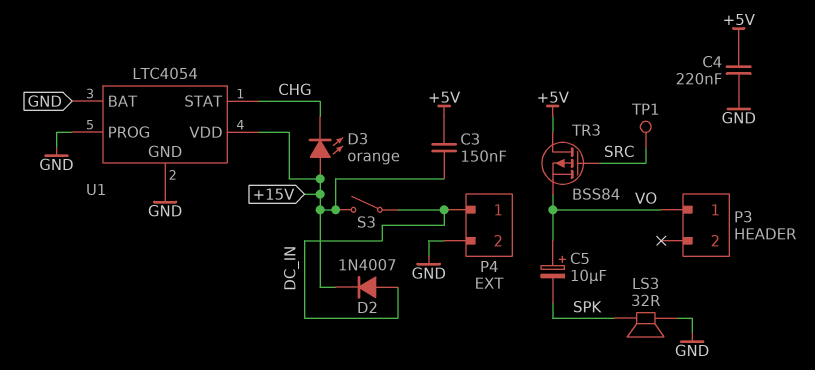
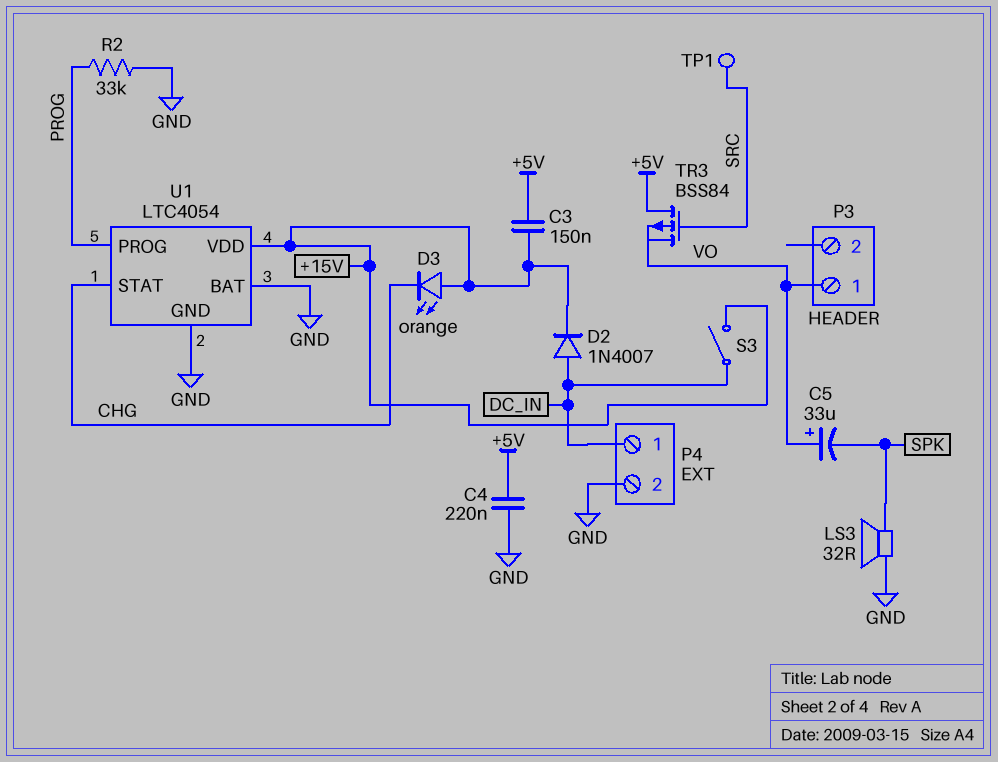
C5: 10uF (plus VO, minus SPK) -> 33uF (plus VO, minus SPK)
R2: none -> 33k (GND, PROG)
U1 pin PROG: GND -> PROG

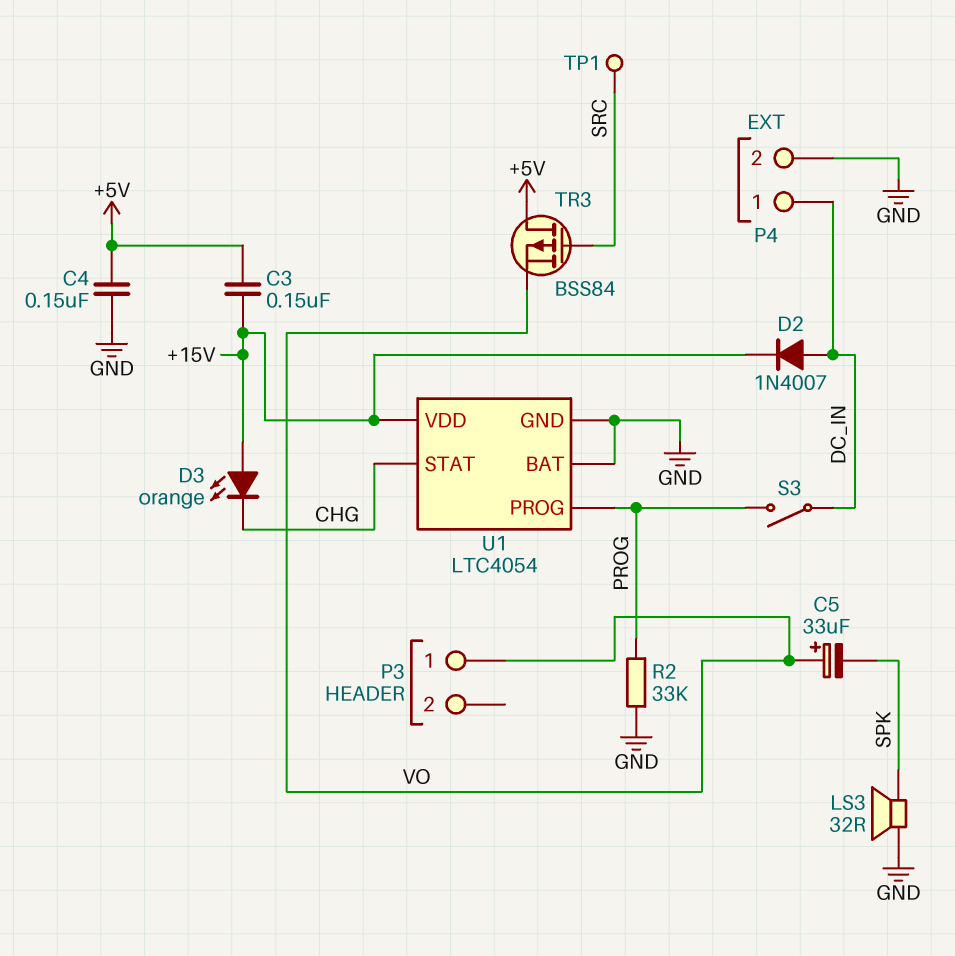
C4: 220nF (+5V, GND) -> 150nF (+5V, GND)
S3: switch (+15V, DC_IN) -> switch (DC_IN, PROG)

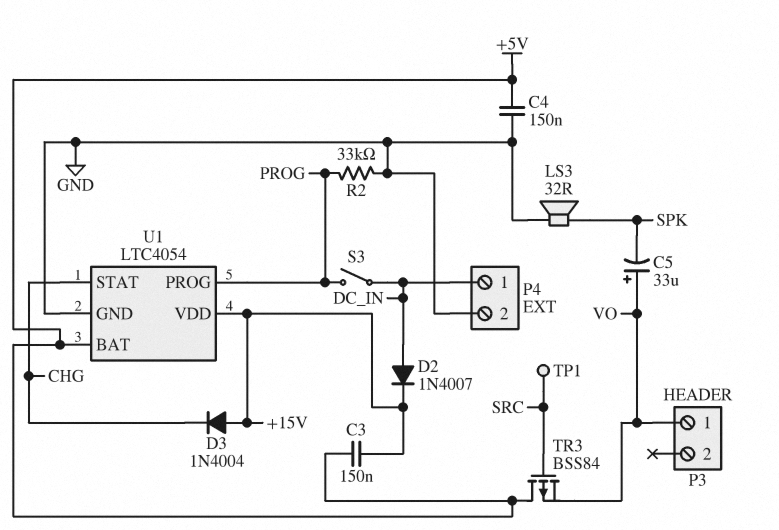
D3: LED orange (A +15V, K CHG) -> diode 1N4004 (A +15V, K CHG)
U1 pin BAT: GND -> +5V

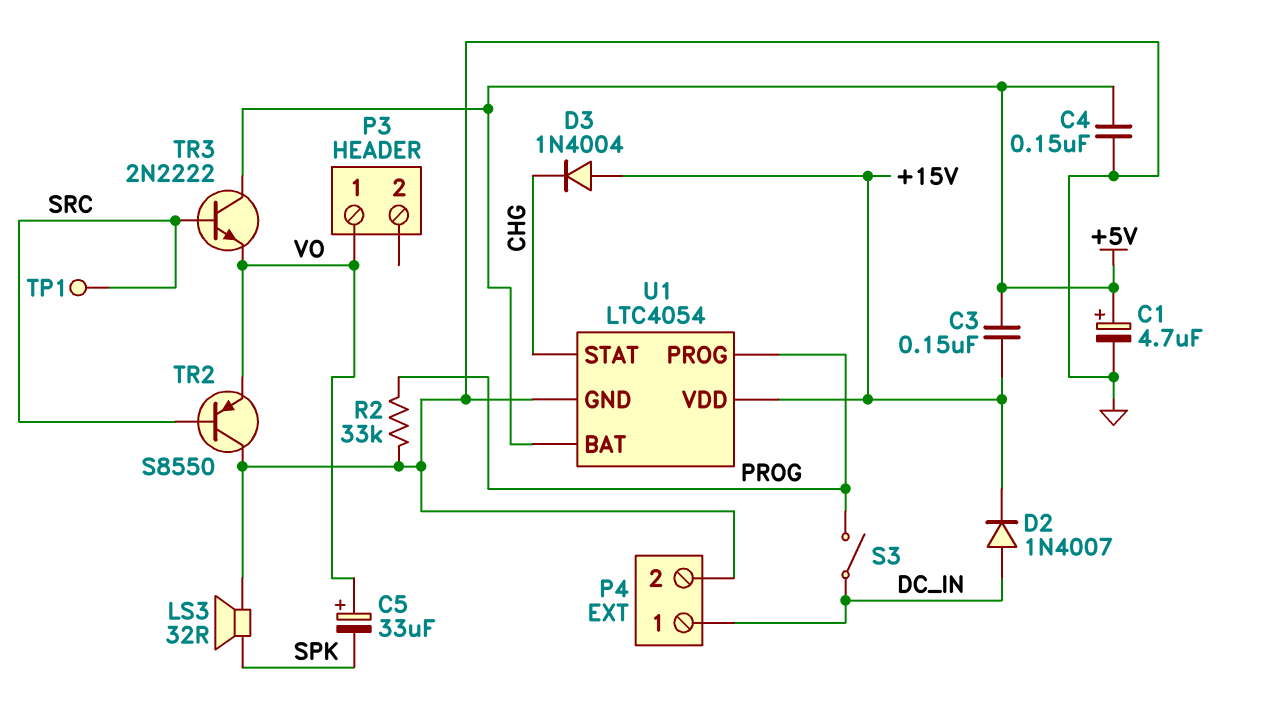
C1: none -> 4.7uF (plus +5V, minus GND)
TR2: none -> PNP S8550 (B SRC, C GND, E VO)
TR3: PMOS BSS84 (G SRC, D +5V, S VO) -> NPN 2N2222 (B SRC, C +5V, E VO)

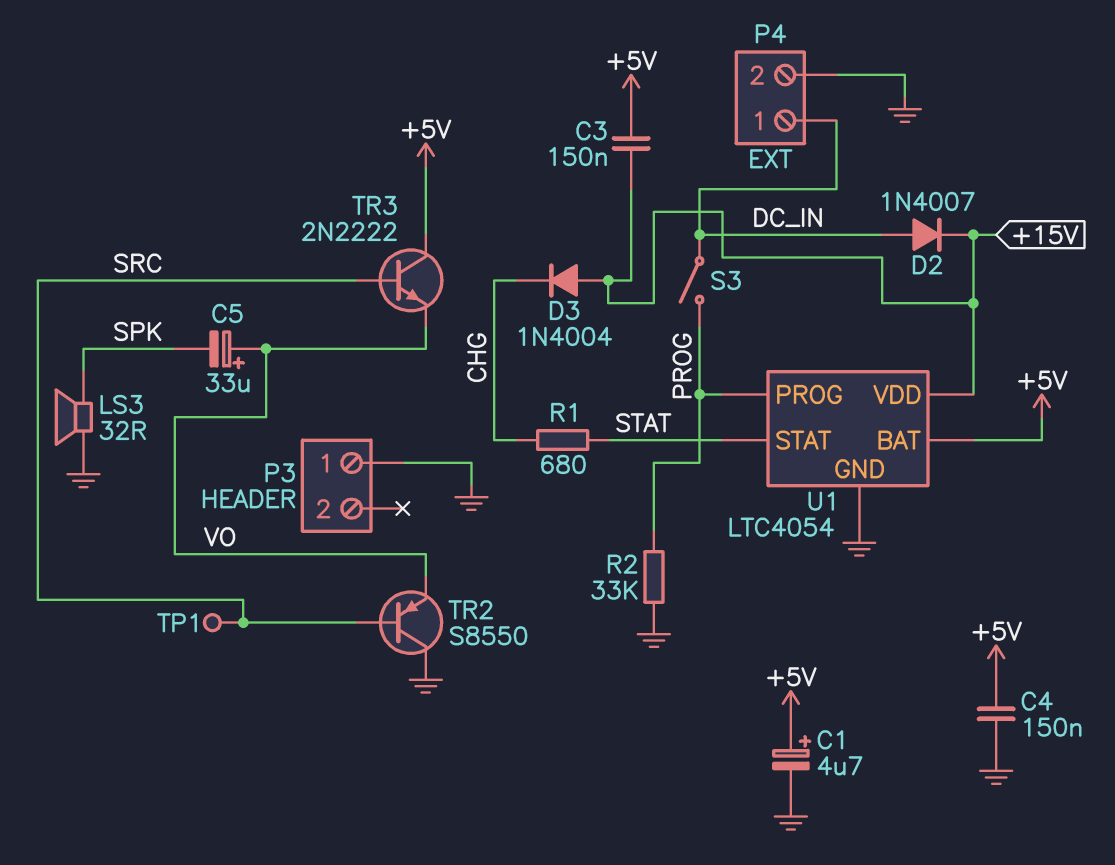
P3 pin 1: VO -> GND
R1: none -> 680 (CHG, STAT)
U1 pin STAT: CHG -> STAT

